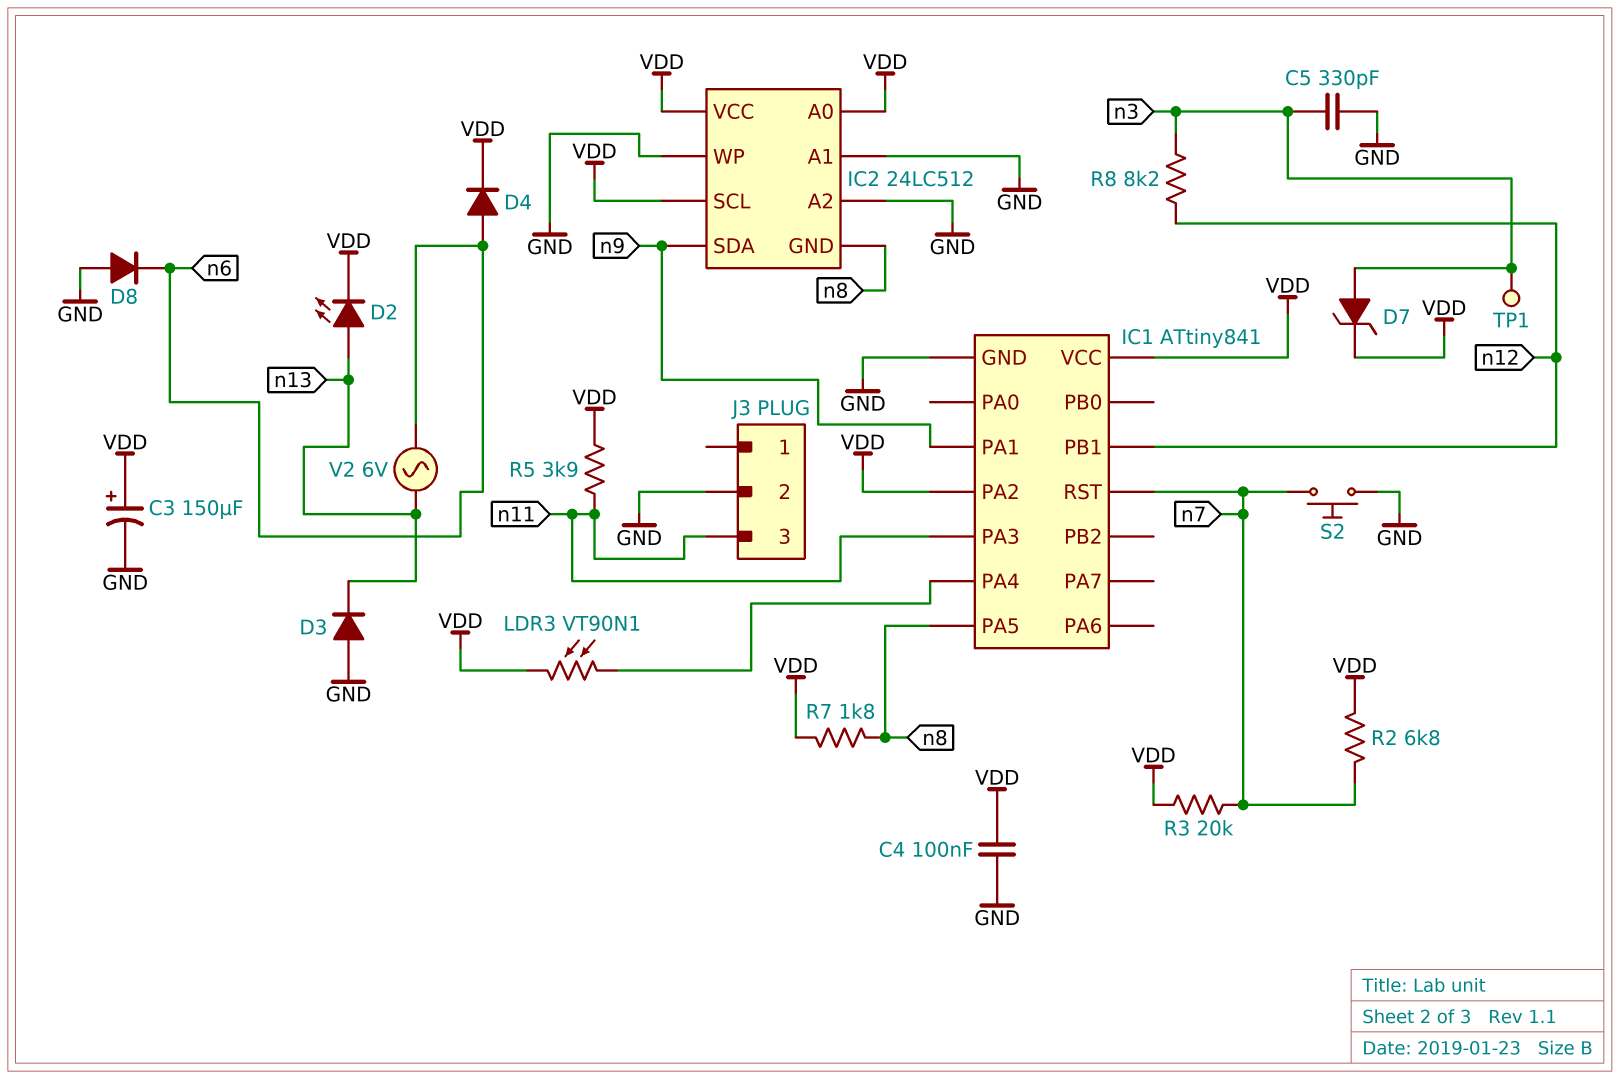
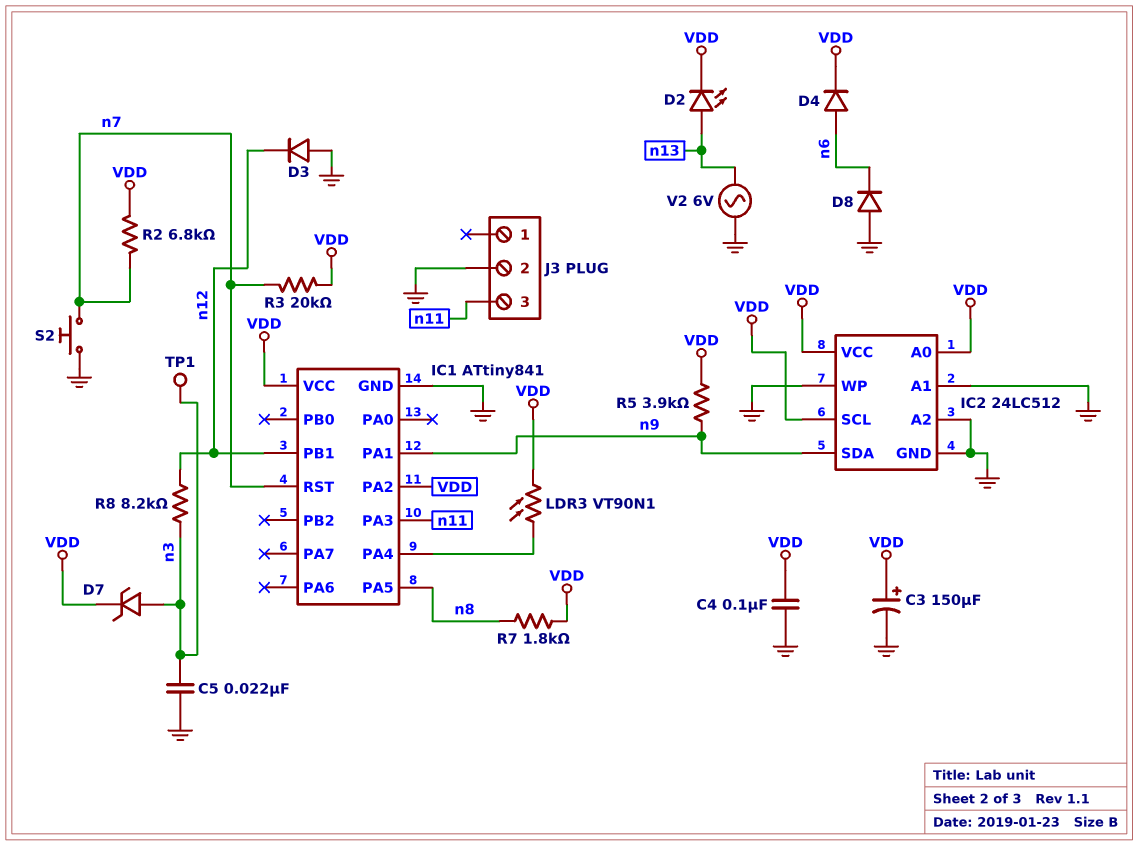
C5: 330pF (GND, n3) -> 22nF (GND, n3)
D3: diode (A GND, K n13) -> diode (A GND, K n12)
IC2 pin GND: n8 -> GND
R5: 3.9k (VDD, n11) -> 3.9k (VDD, n9)
V2: AC 6V (n6, n13) -> AC 6V (GND, n13)

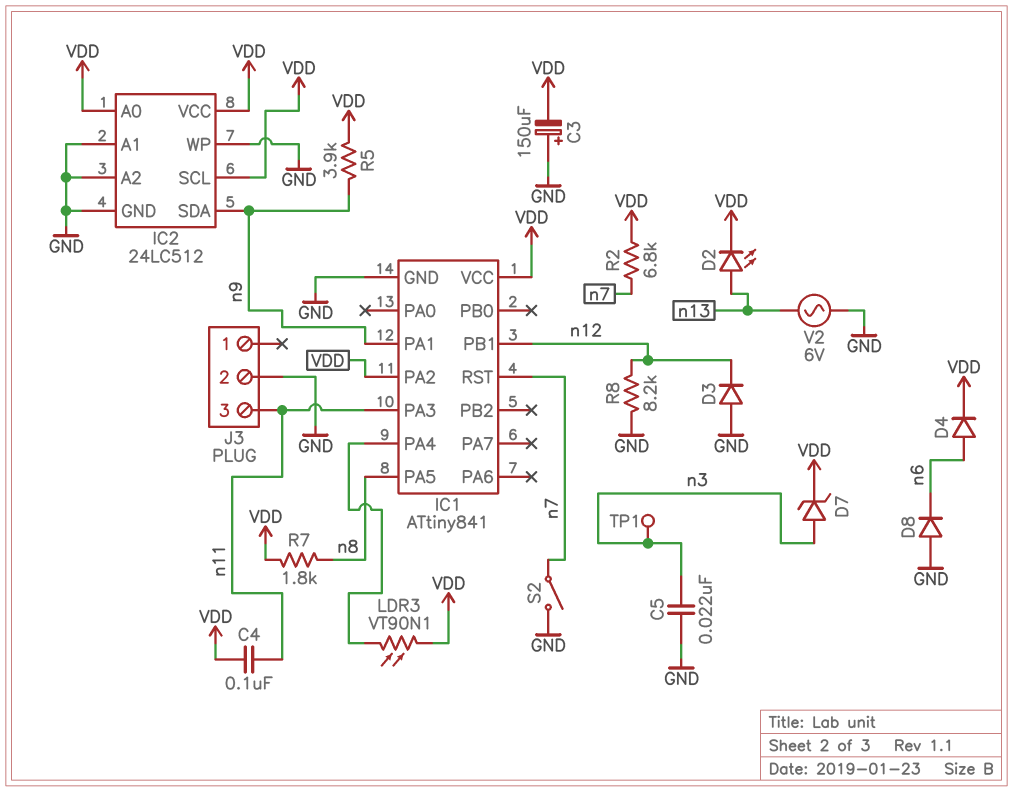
C3: 150uF (plus VDD, minus GND) -> 150uF (plus GND, minus VDD)
C4: 100nF (GND, VDD) -> 100nF (VDD, n11)
R3: 20k (VDD, n7) -> none
R8: 8.2k (n3, n12) -> 8.2k (GND, n12)
S2: button (GND, n7) -> switch (GND, n7)

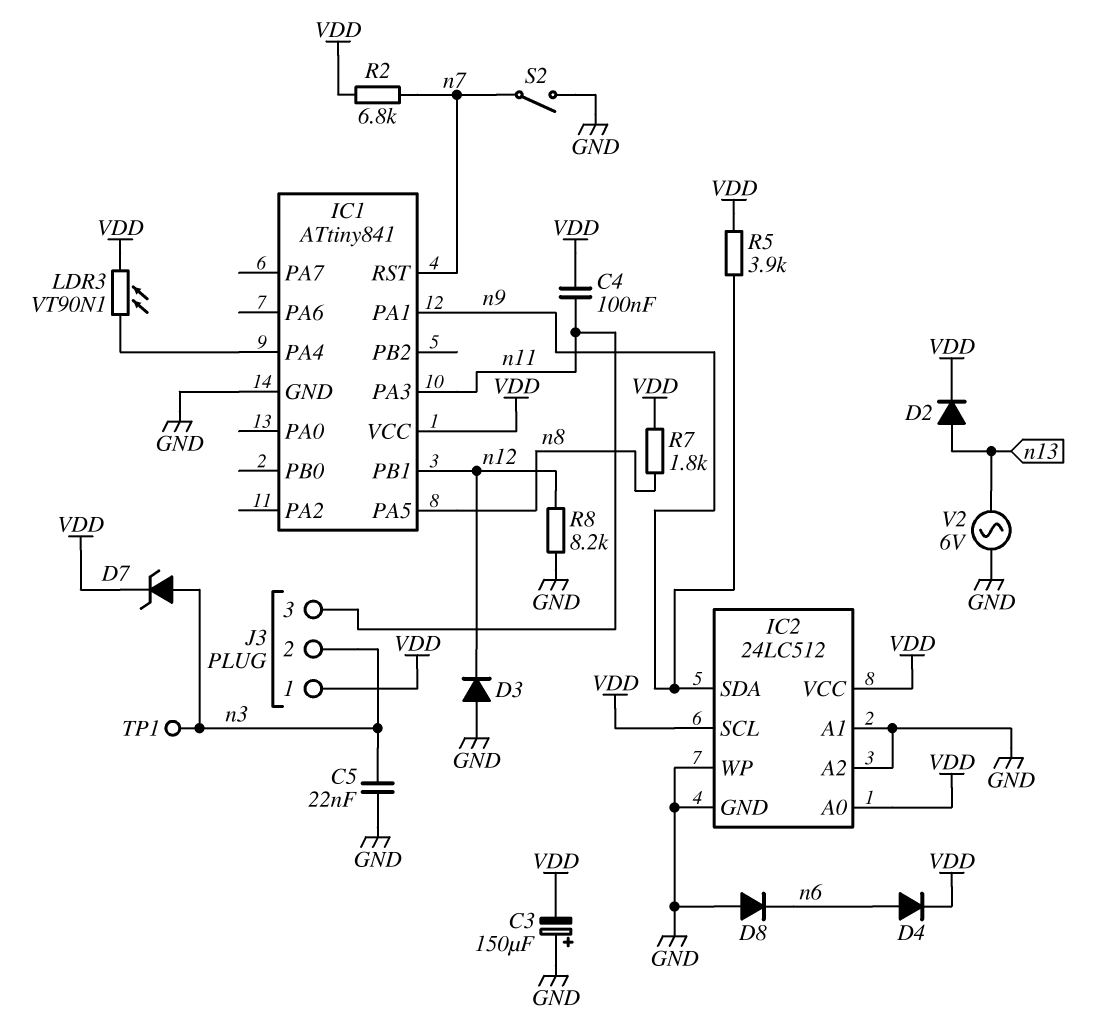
D2: LED (A n13, K VDD) -> diode (A n13, K VDD)
IC1 pin PA2: VDD -> none
J3 pin 1: none -> VDD
J3 pin 2: GND -> n3

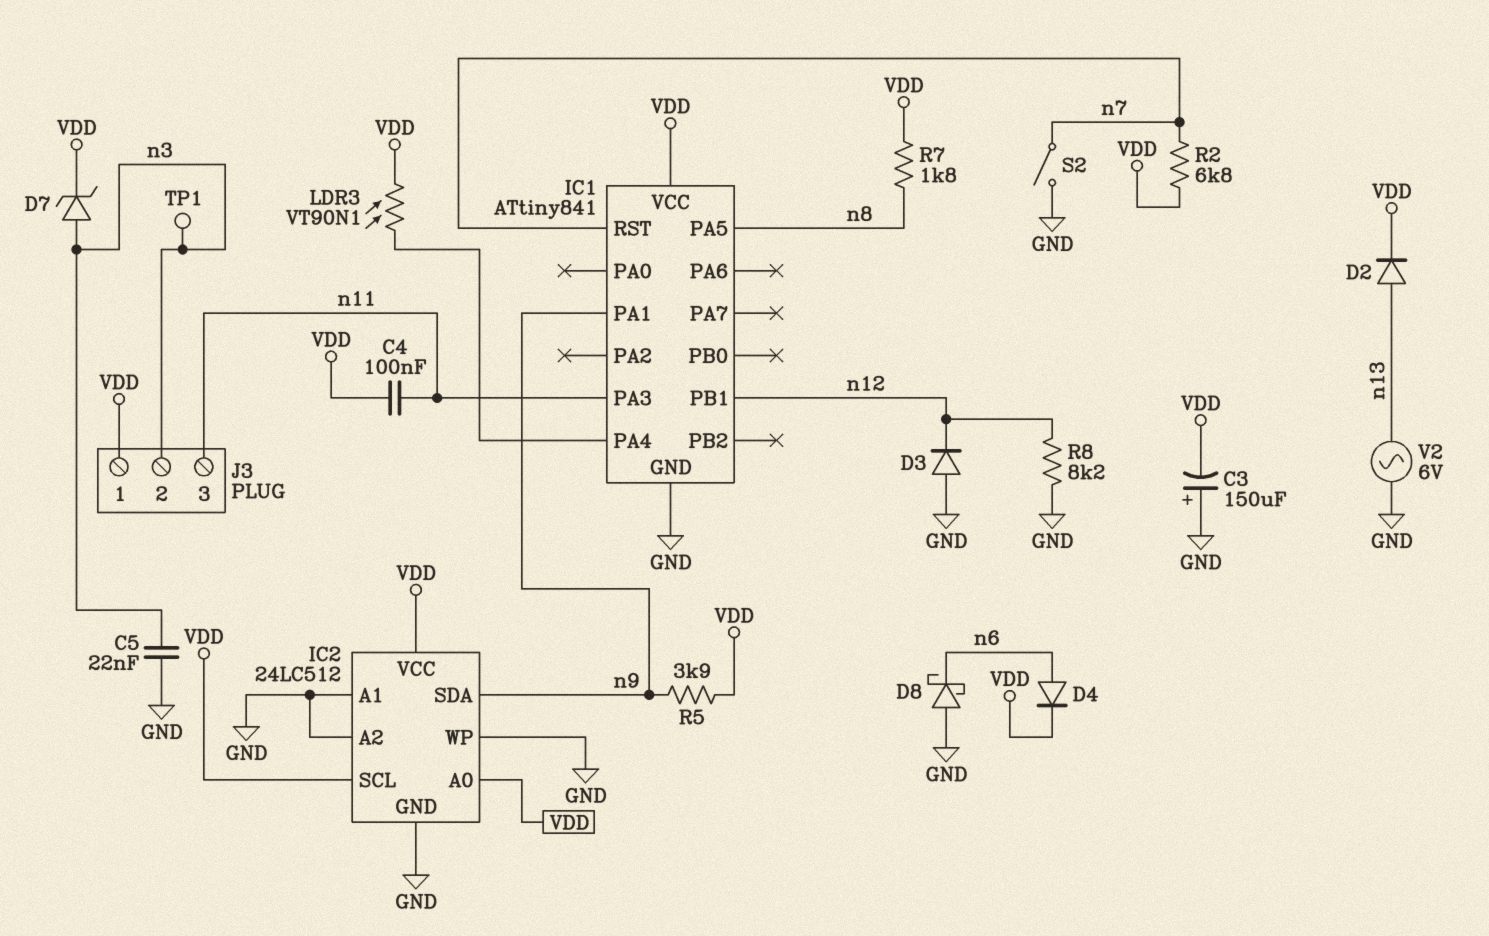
D8: diode (A GND, K n6) -> schottky (A GND, K n6)

